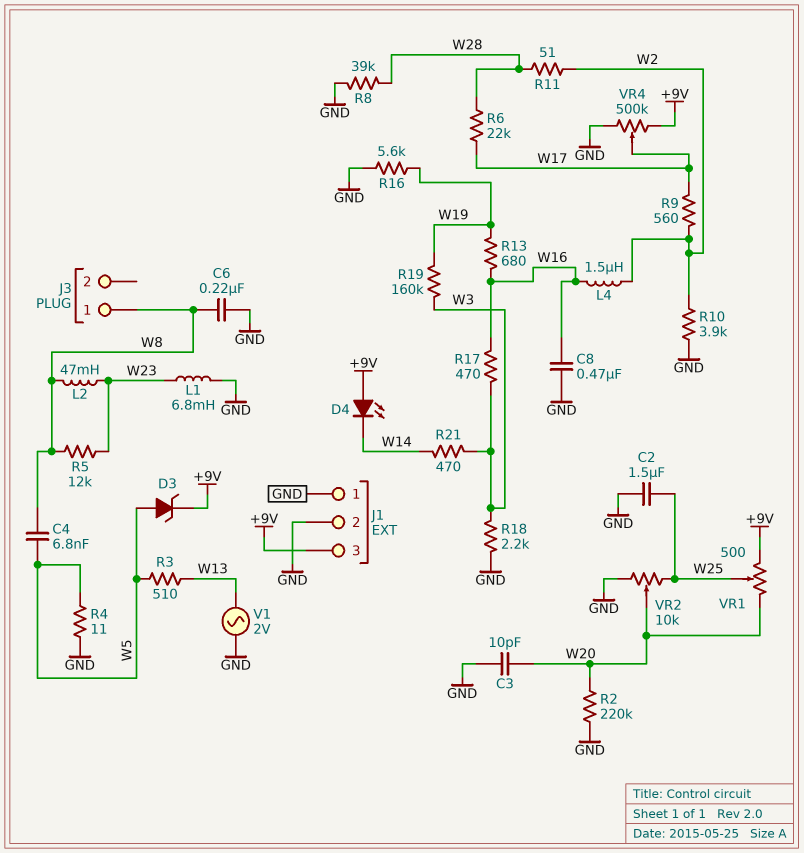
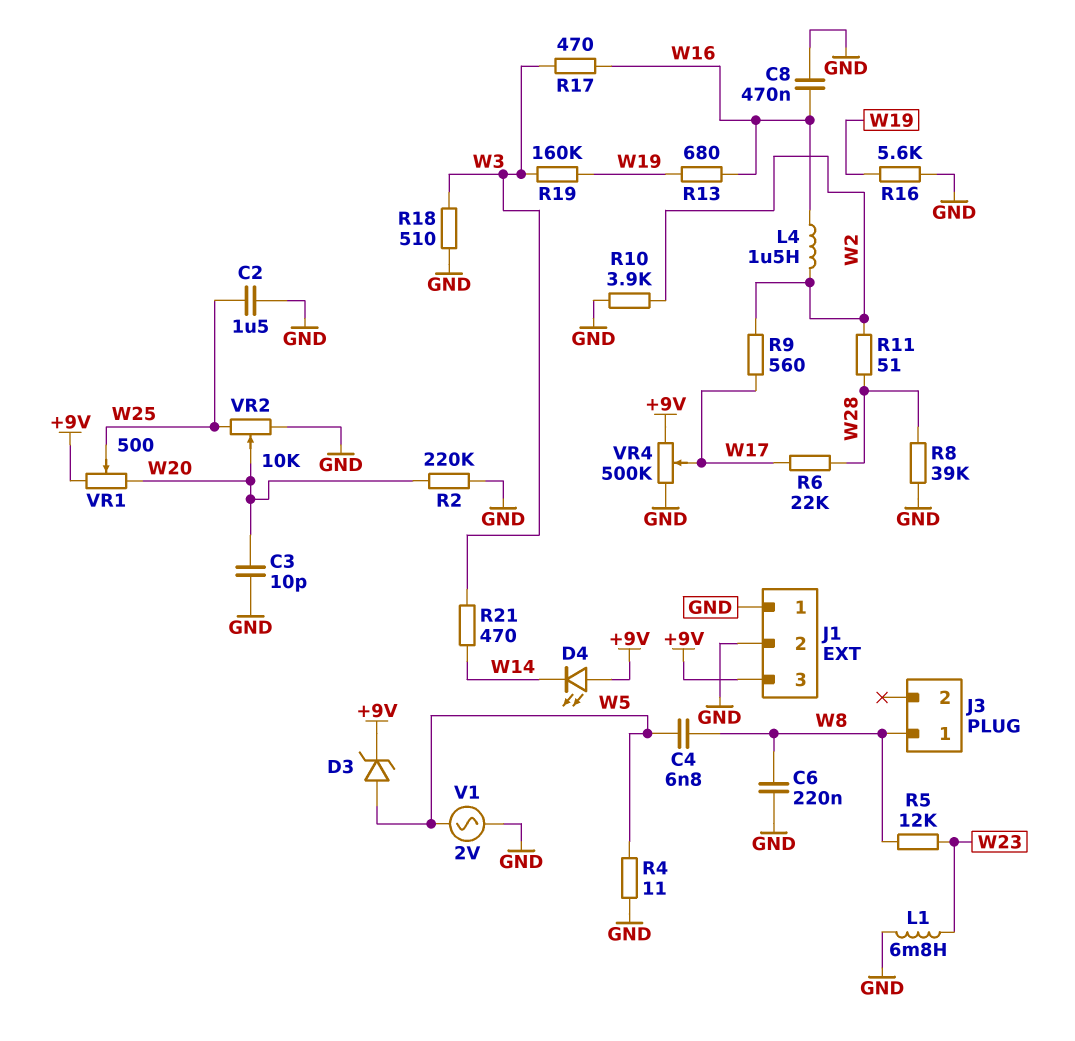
L2: 47mH (W8, W23) -> none
R3: 510 (W5, W13) -> none
R18: 2.2k (GND, W3) -> 510 (GND, W3)
V1: AC 2V (GND, W13) -> AC 2V (GND, W5)

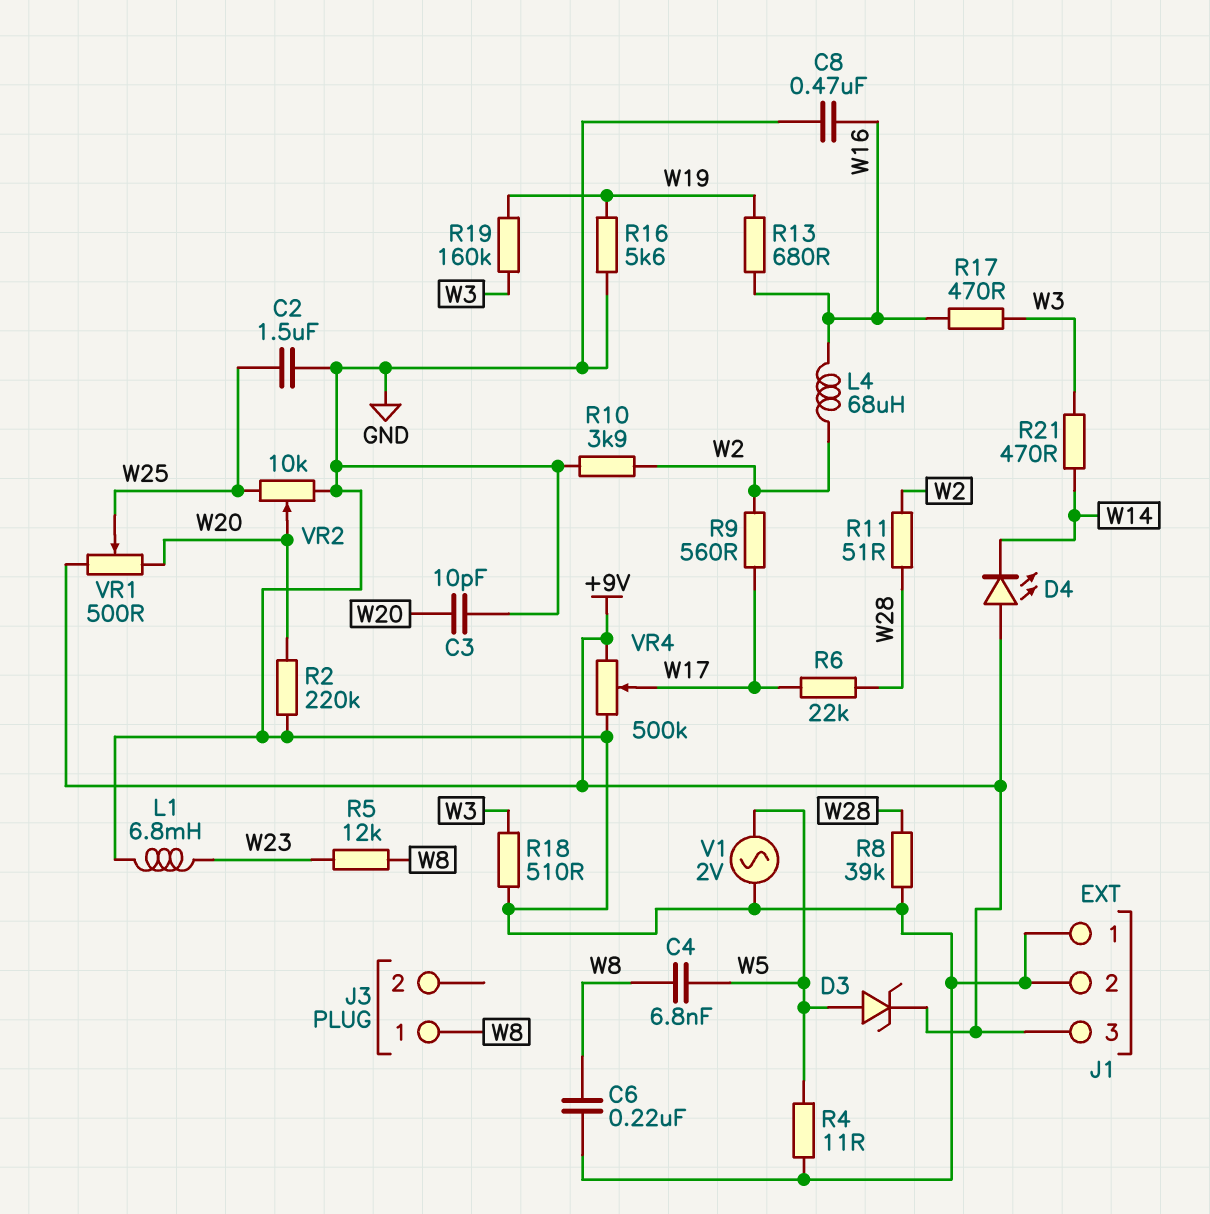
L4: 1.5uH (W2, W16) -> 68uH (W2, W16)

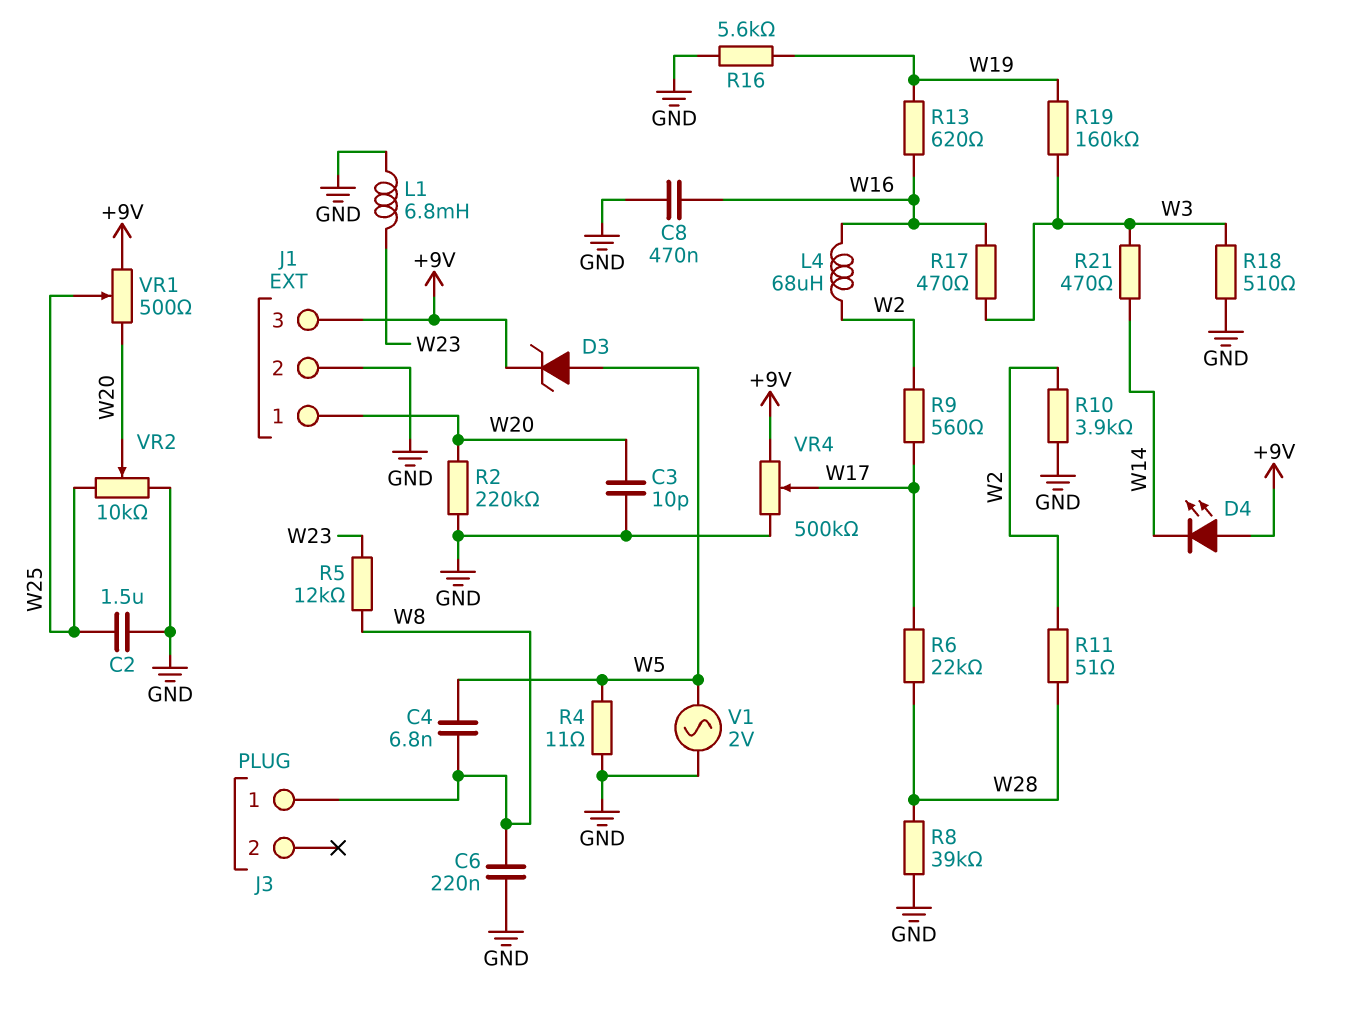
J1 pin 1: GND -> W20
R13: 680 (W16, W19) -> 620 (W16, W19)

